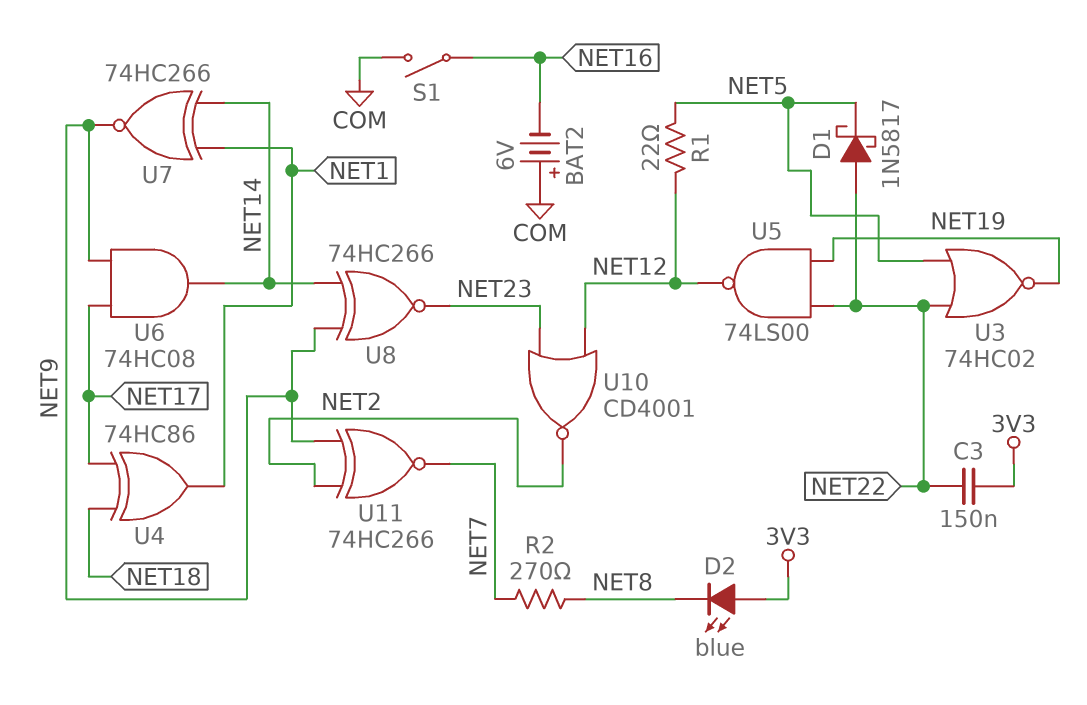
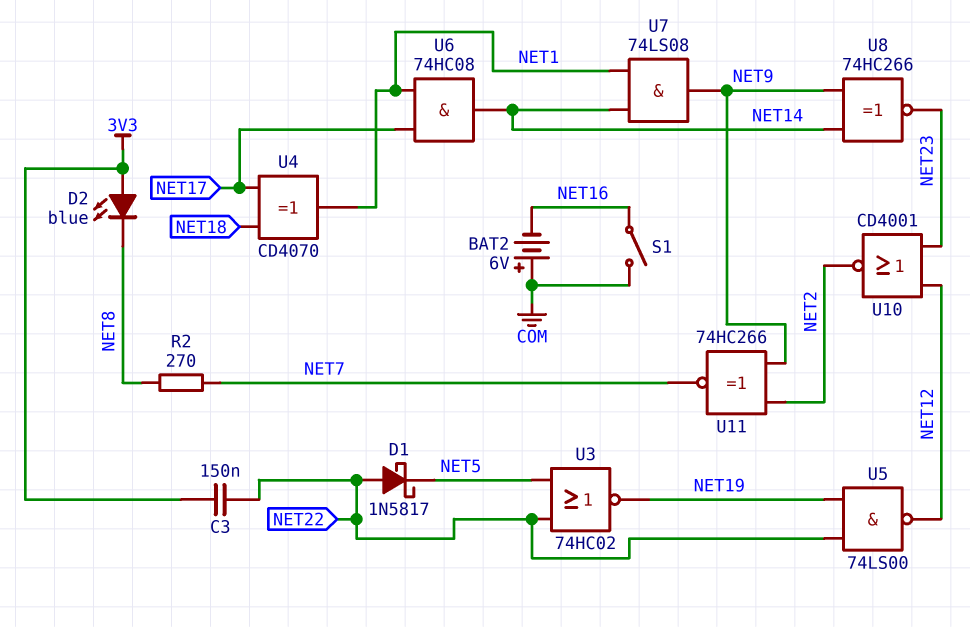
R1: 22 (NET5, NET12) -> none
U4: XOR 74HC86 (in NET17, in NET18, out NET1) -> XOR CD4070 (in NET17, in NET18, out NET1)
U6: AND 74HC08 (in NET9, in NET17, out NET14) -> AND 74HC08 (in NET1, in NET17, out NET14)
U7: XNOR 74HC266 (in NET1, in NET14, out NET9) -> AND 74LS08 (in NET1, in NET14, out NET9)

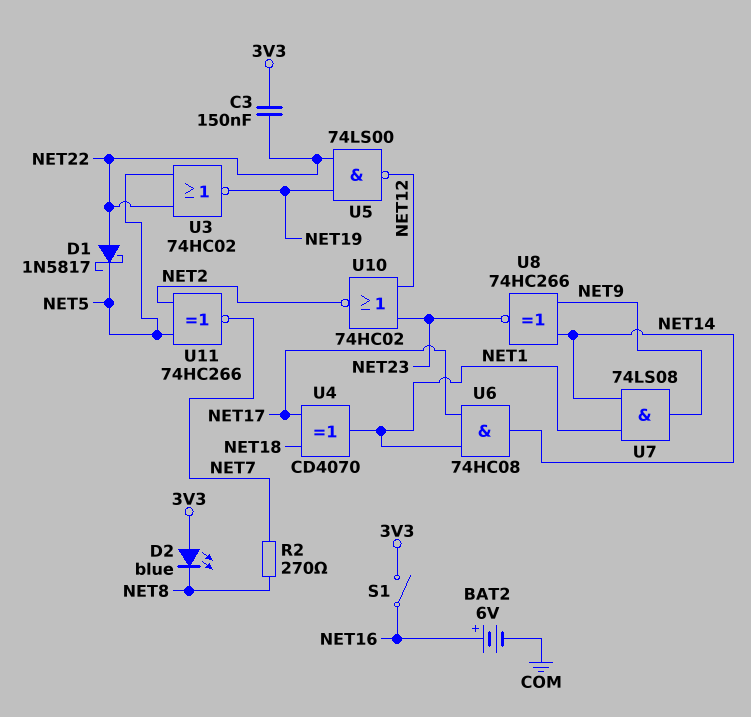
BAT2: 6V (plus COM, minus NET16) -> 6V (plus NET16, minus COM)
S1: switch (COM, NET16) -> switch (3V3, NET16)
U10: NOR CD4001 (in NET12, in NET23, out NET2) -> NOR 74HC02 (in NET12, in NET23, out NET2)
U11: XNOR 74HC266 (in NET2, in NET9, out NET7) -> XNOR 74HC266 (in NET2, in NET5, out NET7)

